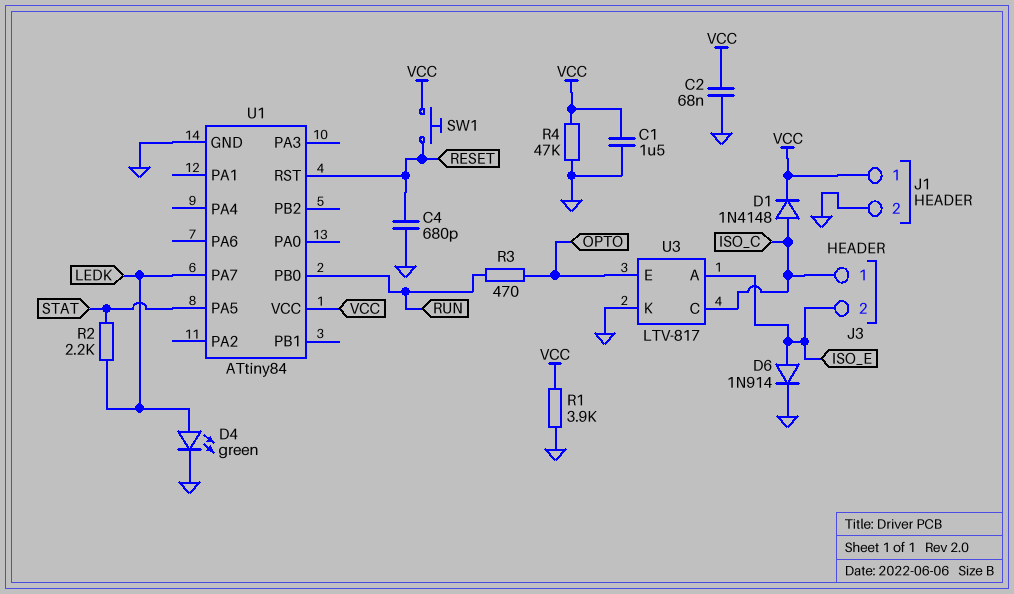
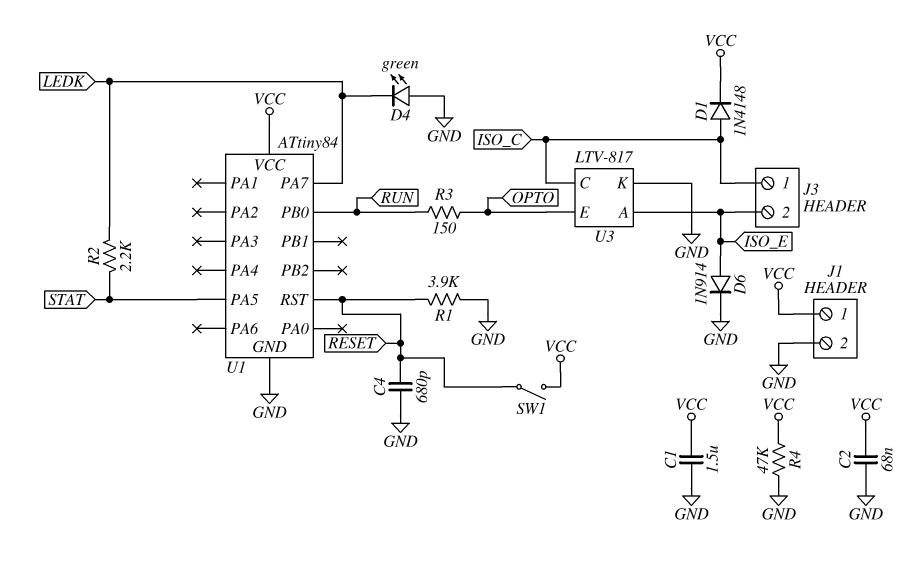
D4: LED green (A LEDK, K GND) -> LED green (A GND, K LEDK)
R1: 3.9k (GND, VCC) -> 3.9k (GND, RESET)
R3: 470 (OPTO, RUN) -> 150 (OPTO, RUN)
SW1: button (RESET, VCC) -> switch (RESET, VCC)

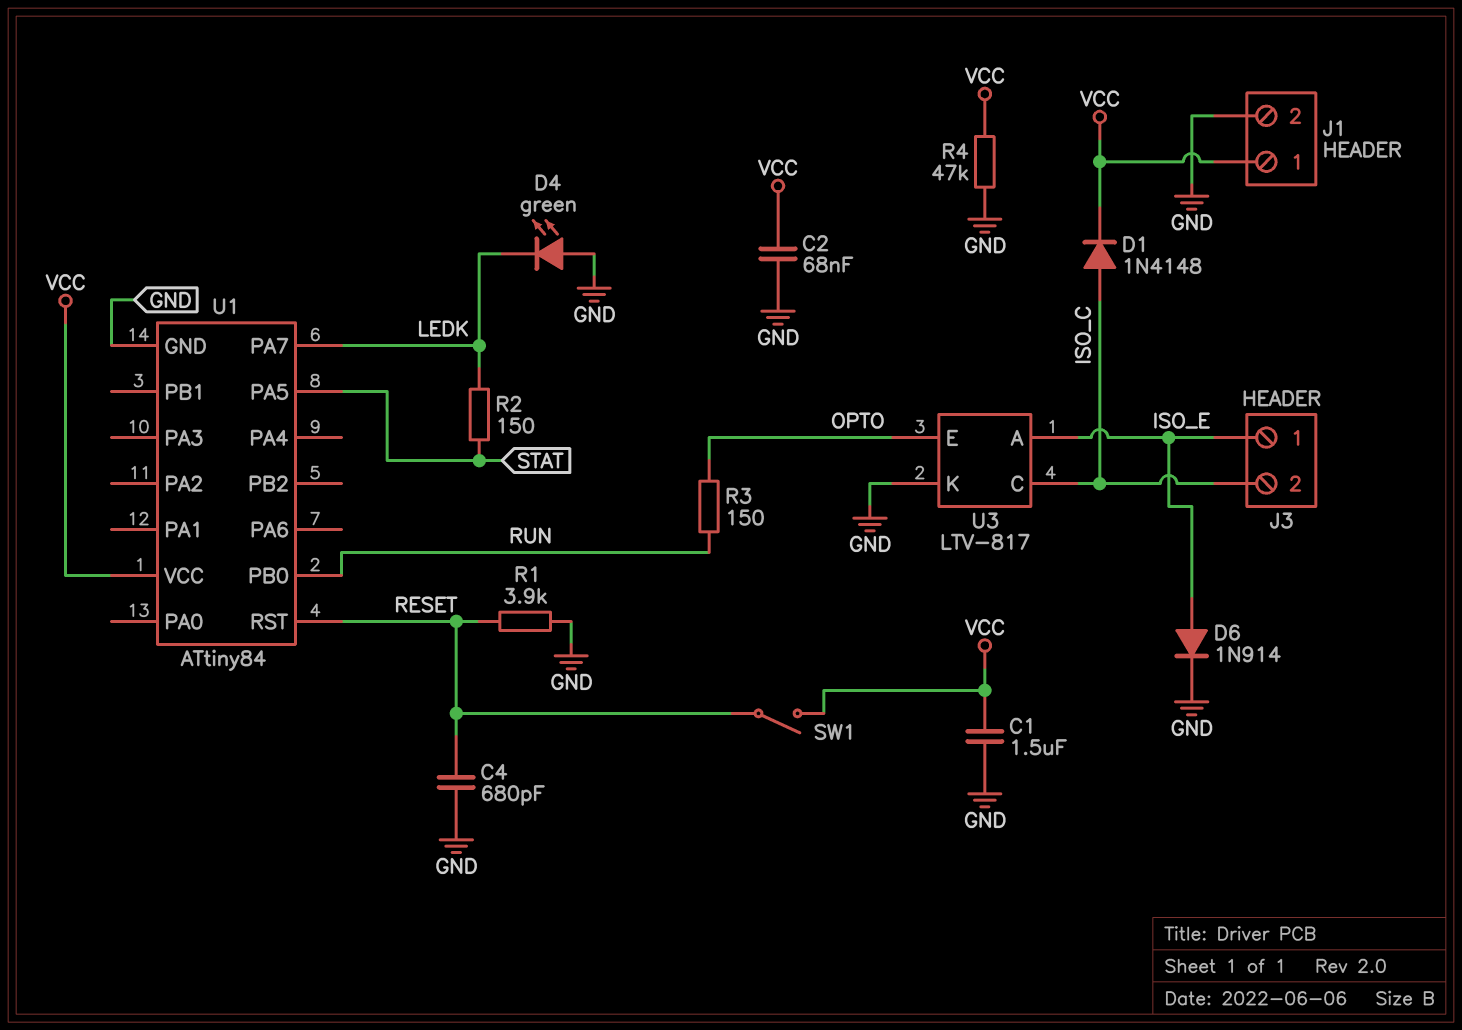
J3 pin 1: ISO_C -> ISO_E
J3 pin 2: ISO_E -> ISO_C
R2: 2.2k (LEDK, STAT) -> 150 (LEDK, STAT)

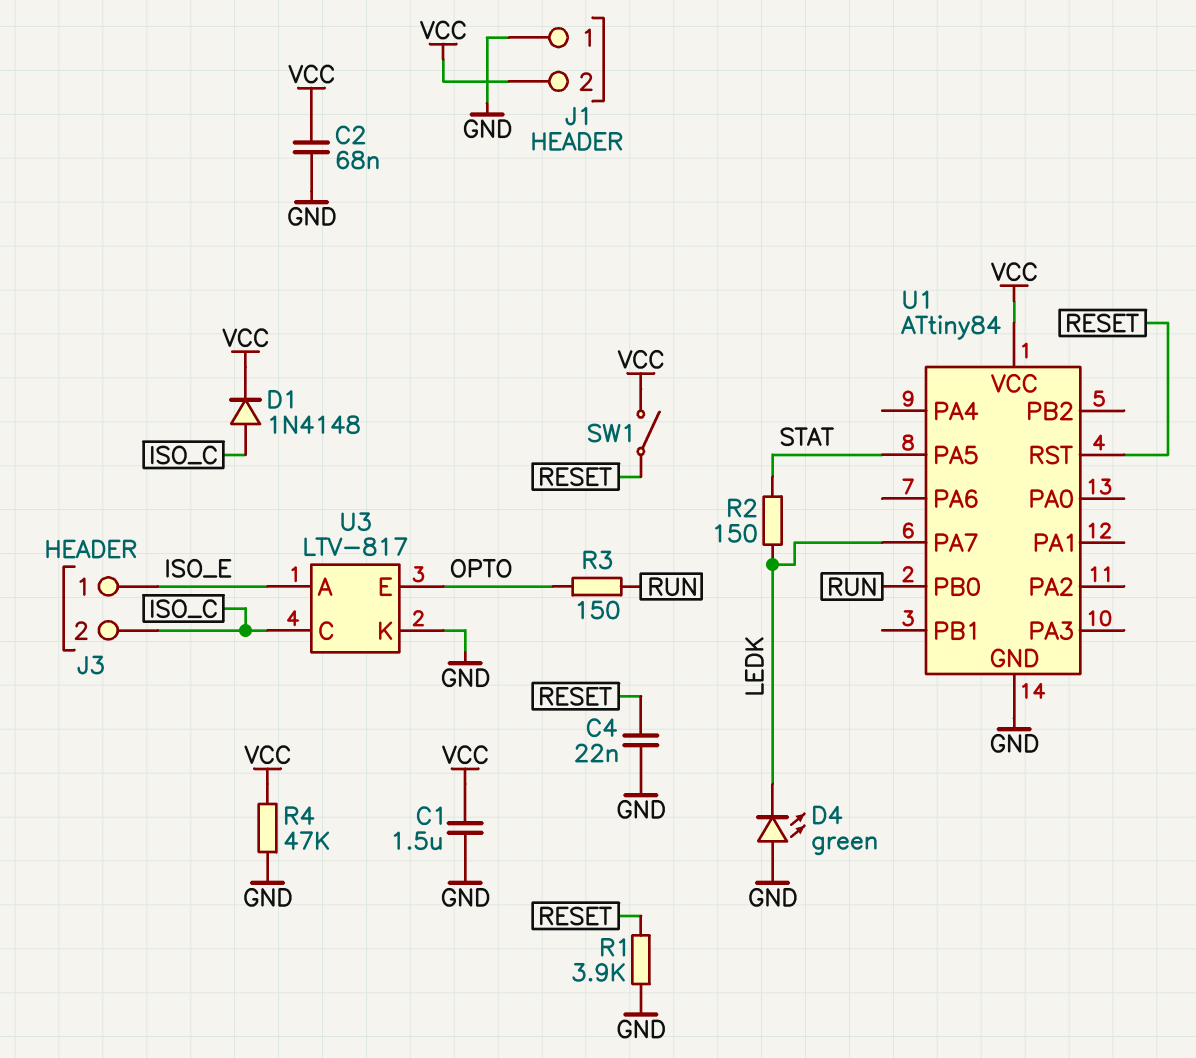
C4: 680pF (GND, RESET) -> 22nF (GND, RESET)
D6: diode 1N914 (A ISO_E, K GND) -> none
J1 pin 1: VCC -> GND
J1 pin 2: GND -> VCC

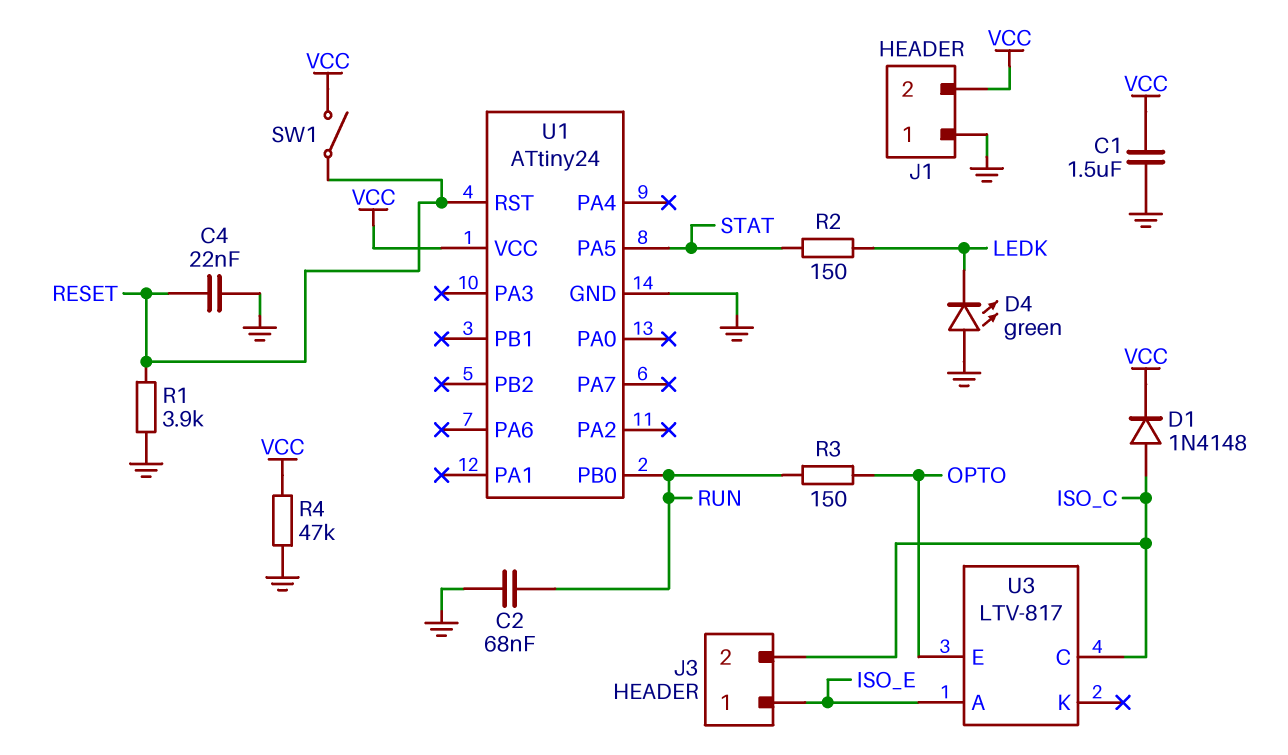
C2: 68nF (GND, VCC) -> 68nF (GND, RUN)
U1: ATtiny84 -> ATtiny24
U1 pin PA7: LEDK -> none
U3 pin K: GND -> none

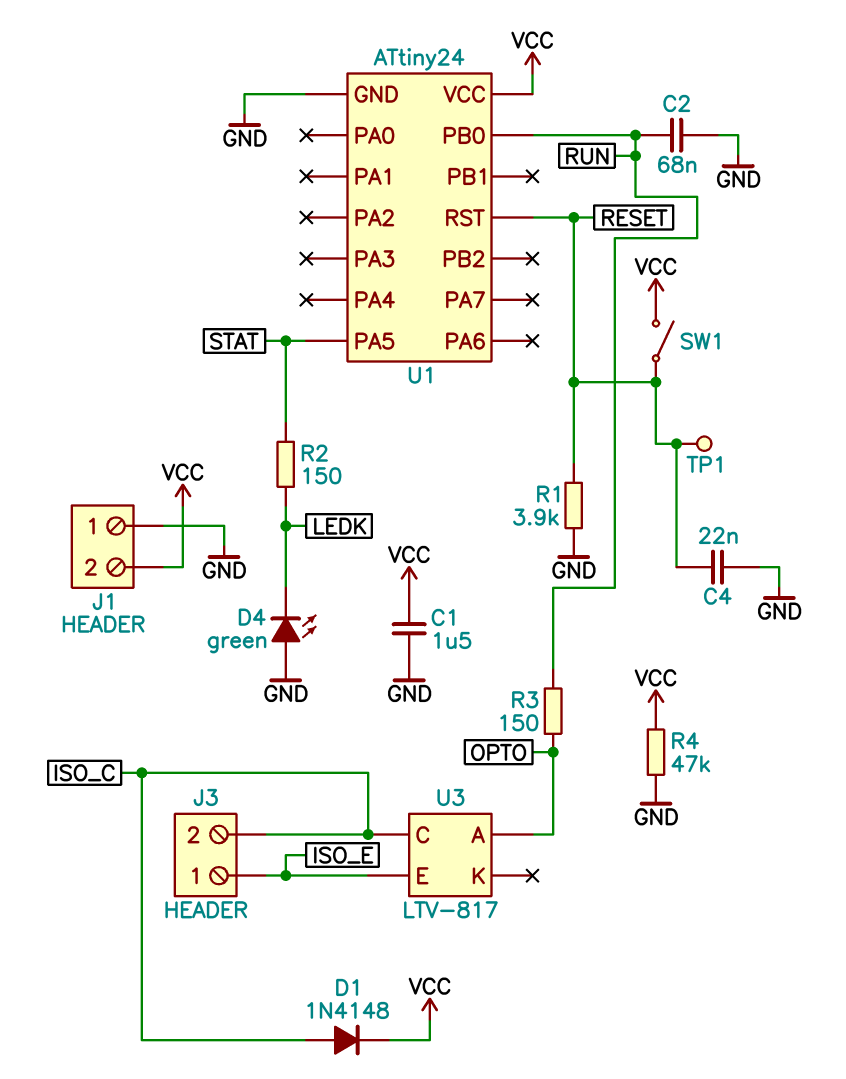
TP1: none -> test point (RESET)
U3 pin A: ISO_E -> OPTO
U3 pin E: OPTO -> ISO_E

